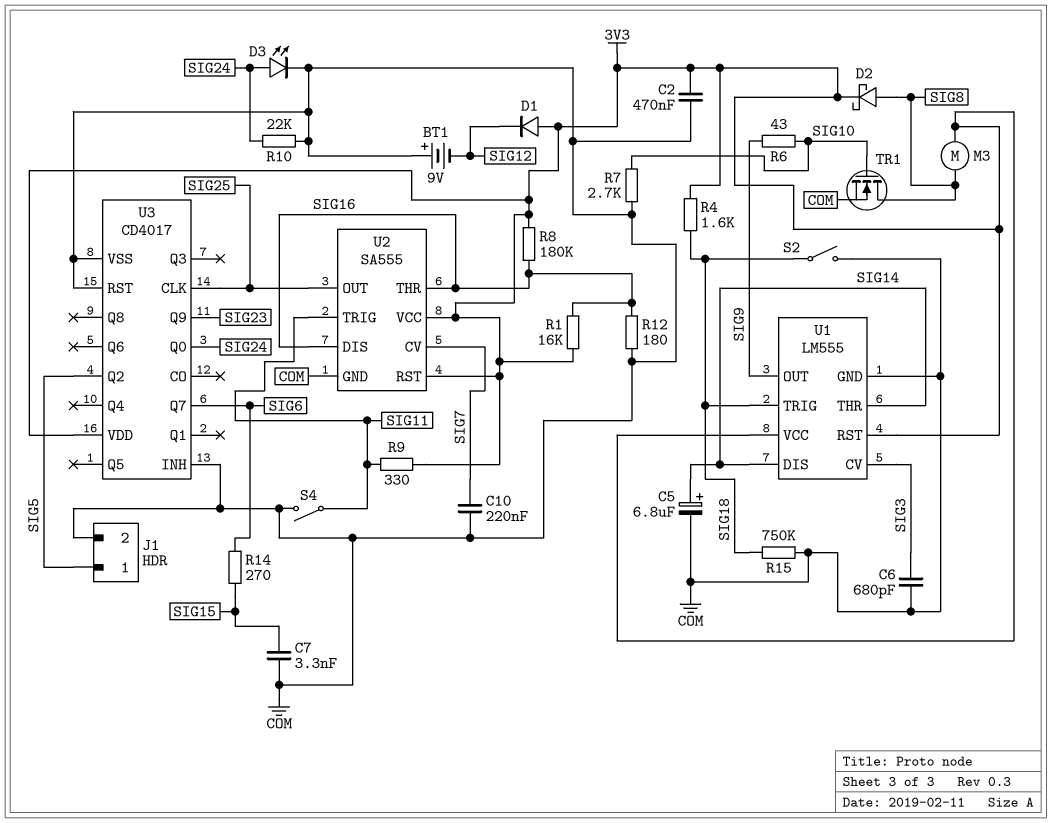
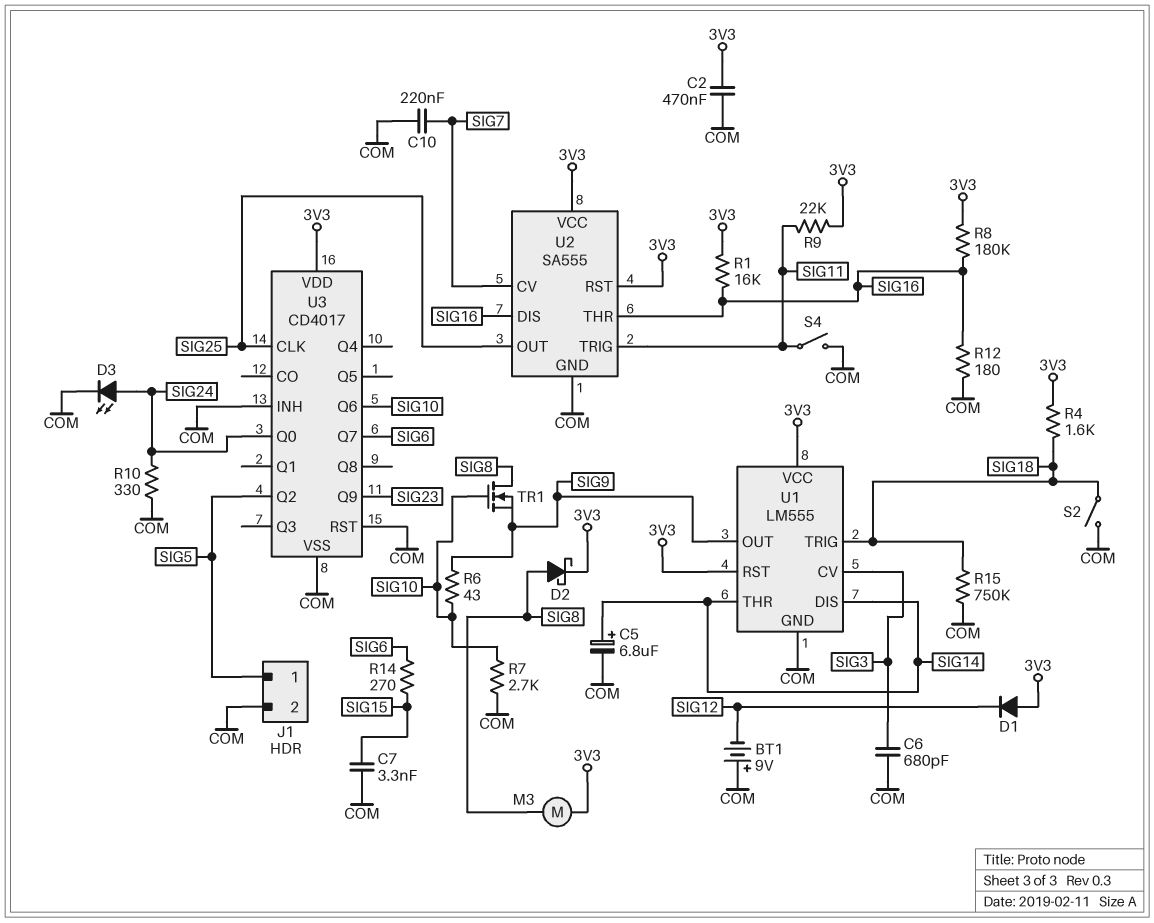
R9: 330 (3V3, SIG11) -> 22k (3V3, SIG11)
R10: 22k (COM, SIG24) -> 330 (COM, SIG24)
TR1: NMOS (G SIG10, D SIG8, S COM) -> NMOS (G SIG10, D SIG8, S SIG9)
U3 pin Q6: none -> SIG10

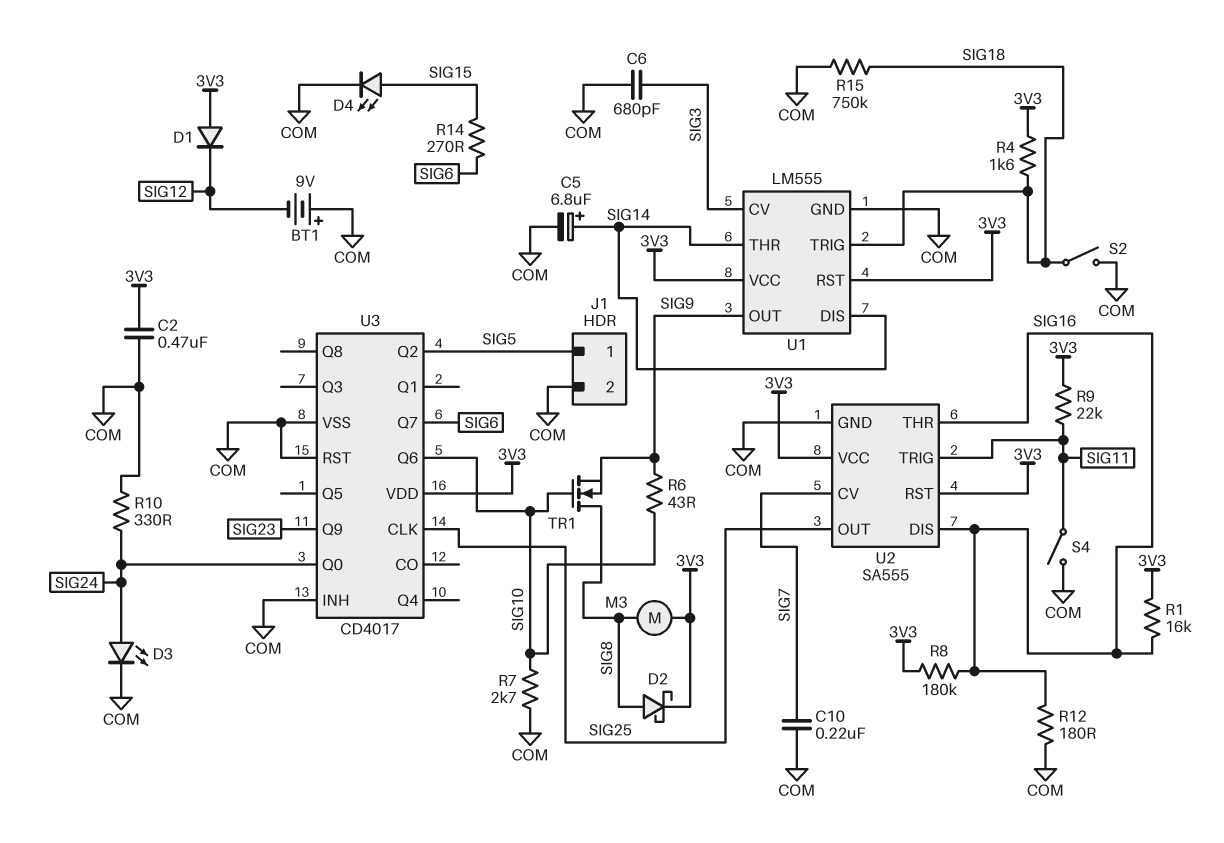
C7: 3.3nF (COM, SIG15) -> none
D4: none -> LED (A SIG15, K COM)

